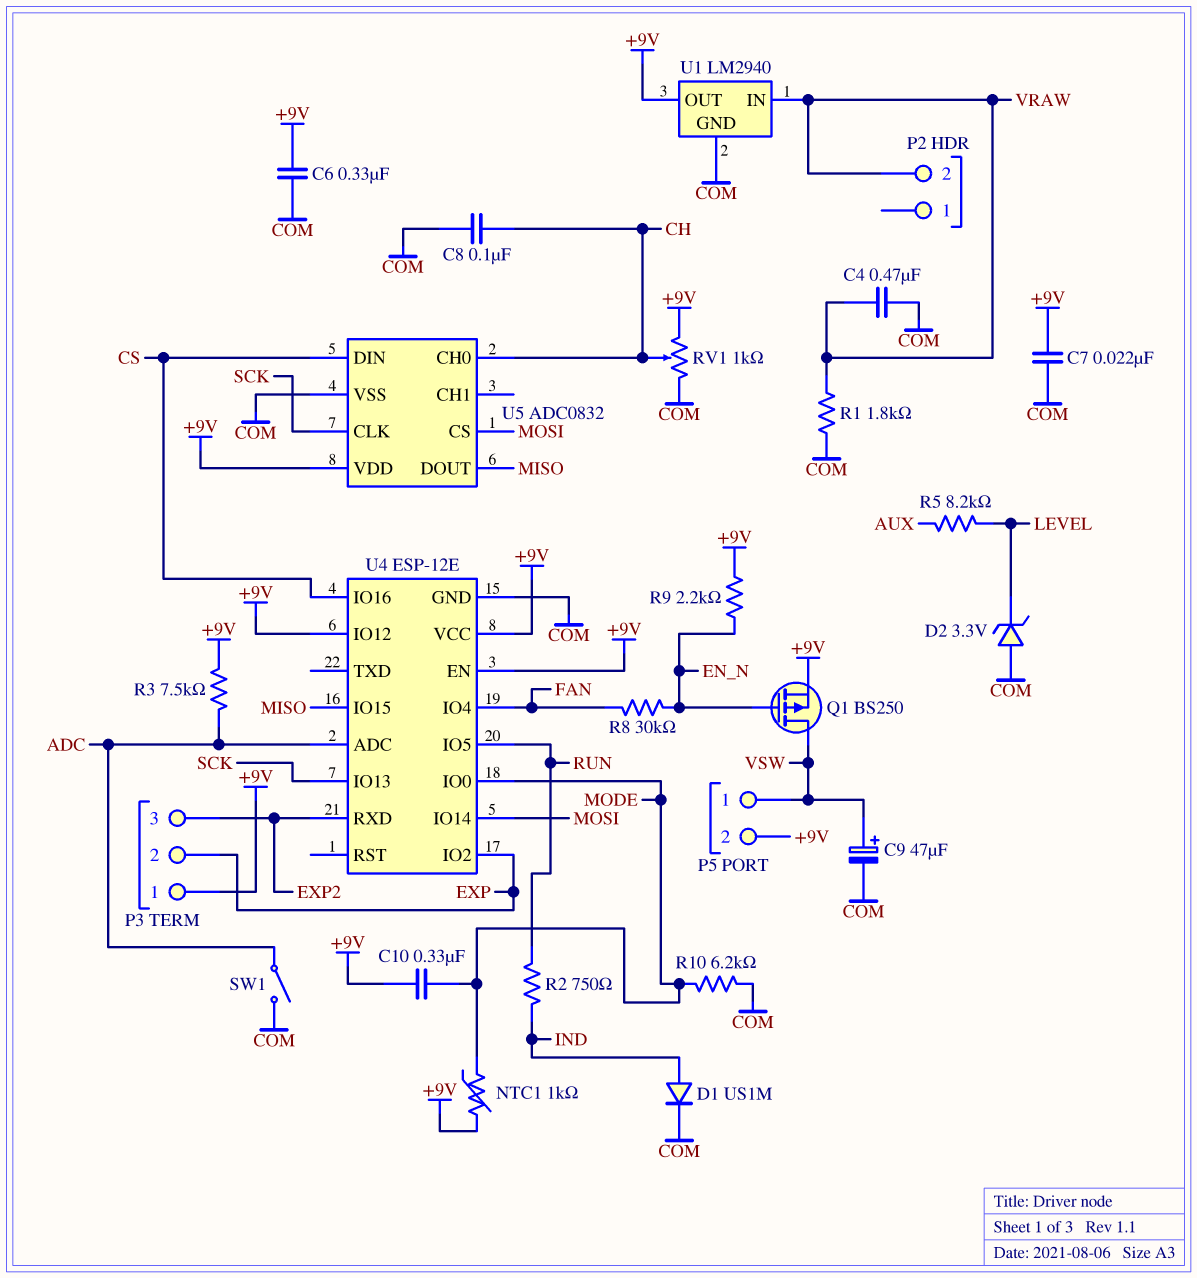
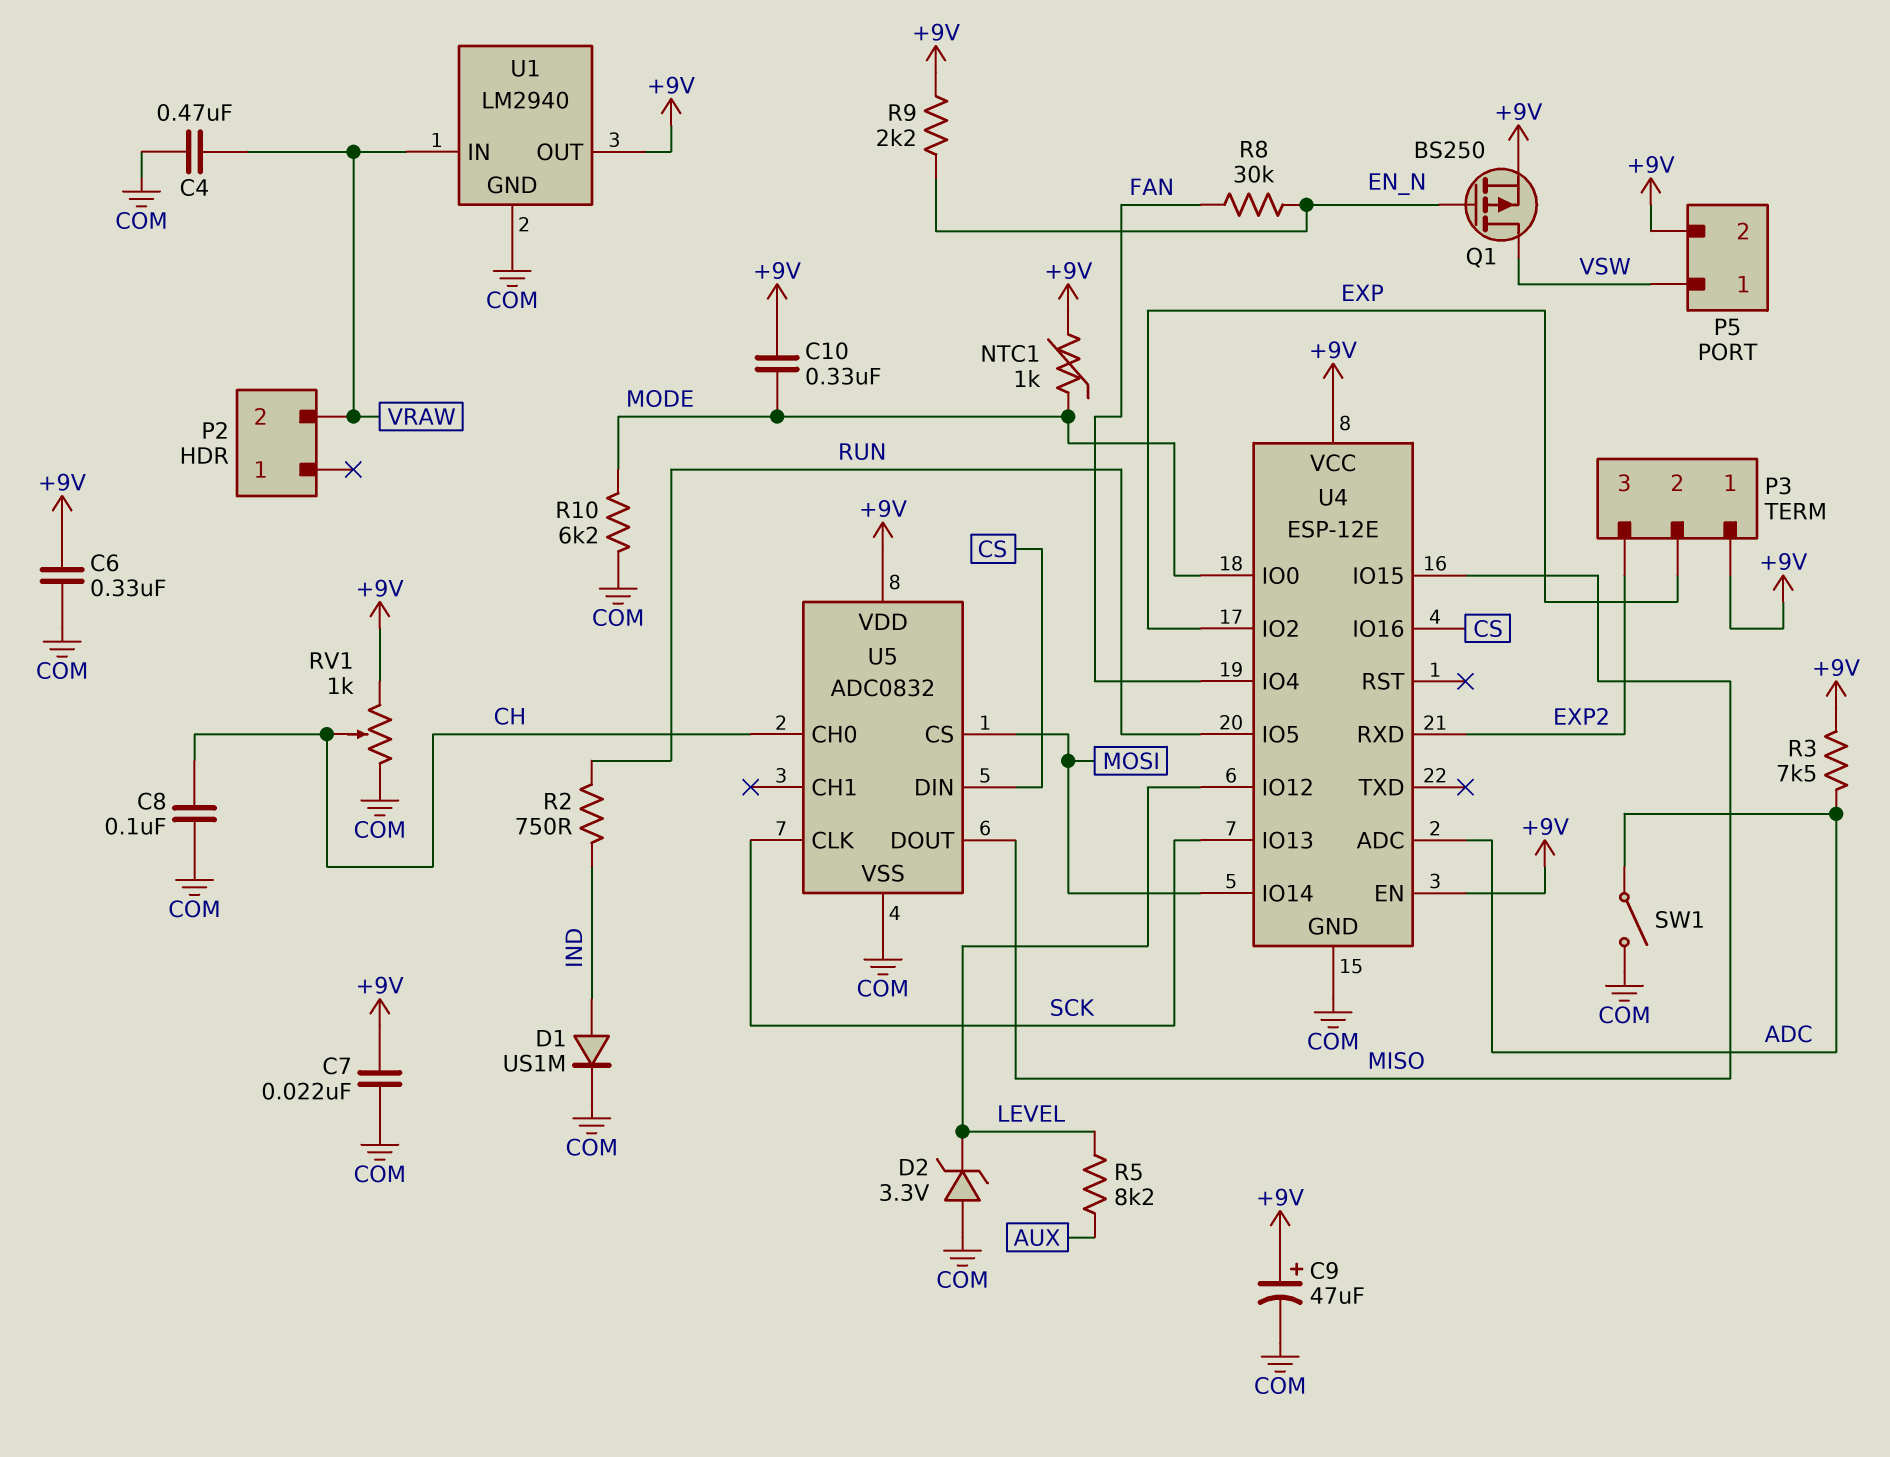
C9: 47uF (plus VSW, minus COM) -> 47uF (plus +9V, minus COM)
R1: 1.8k (COM, VRAW) -> none
U4 pin IO12: +9V -> LEVEL

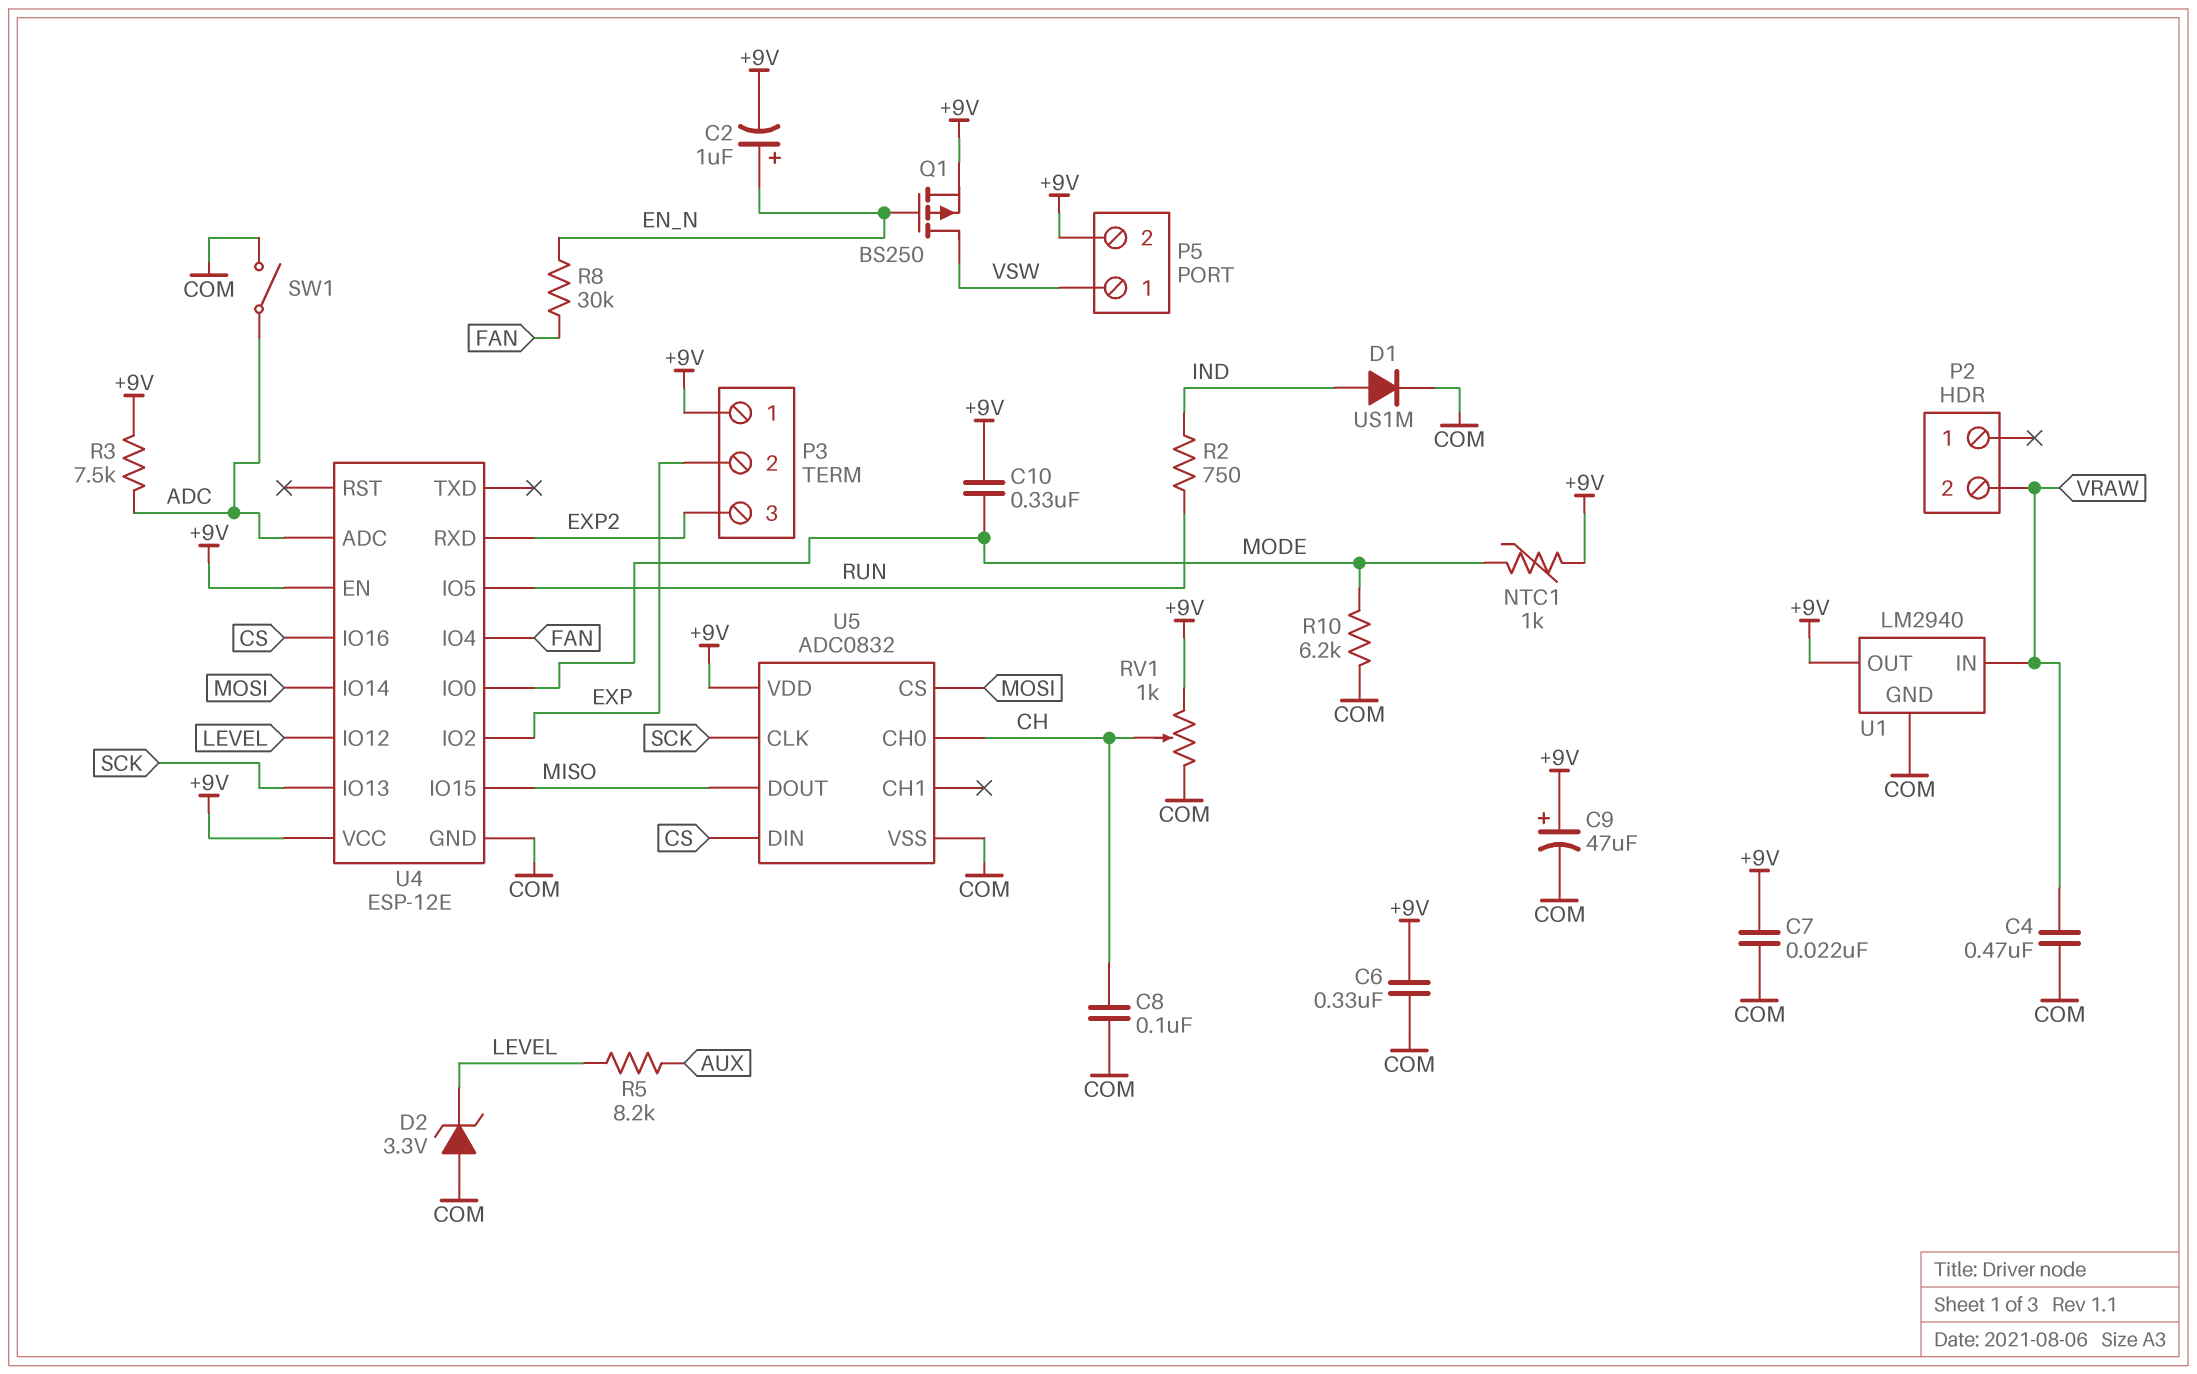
C2: none -> 1uF (plus EN_N, minus +9V)
R9: 2.2k (+9V, EN_N) -> none

